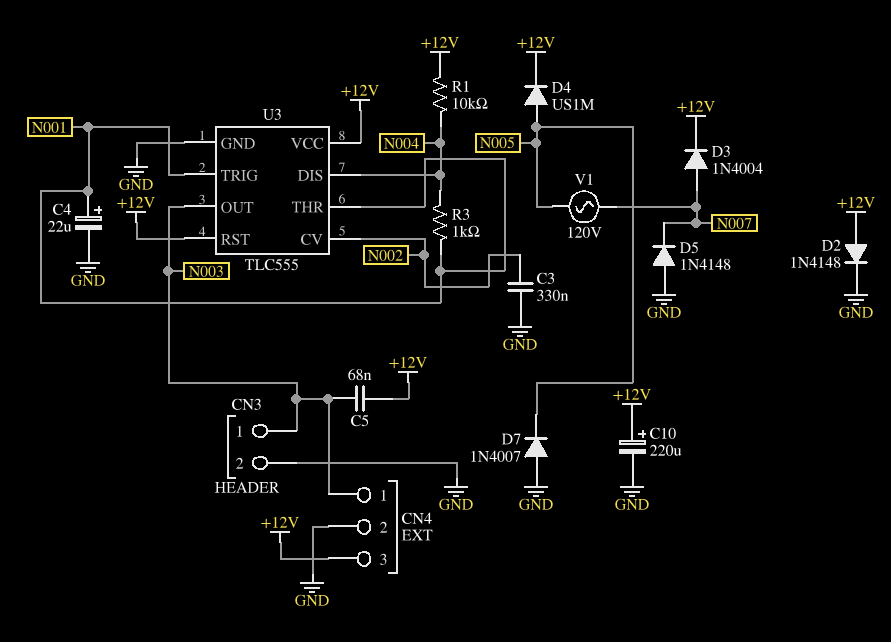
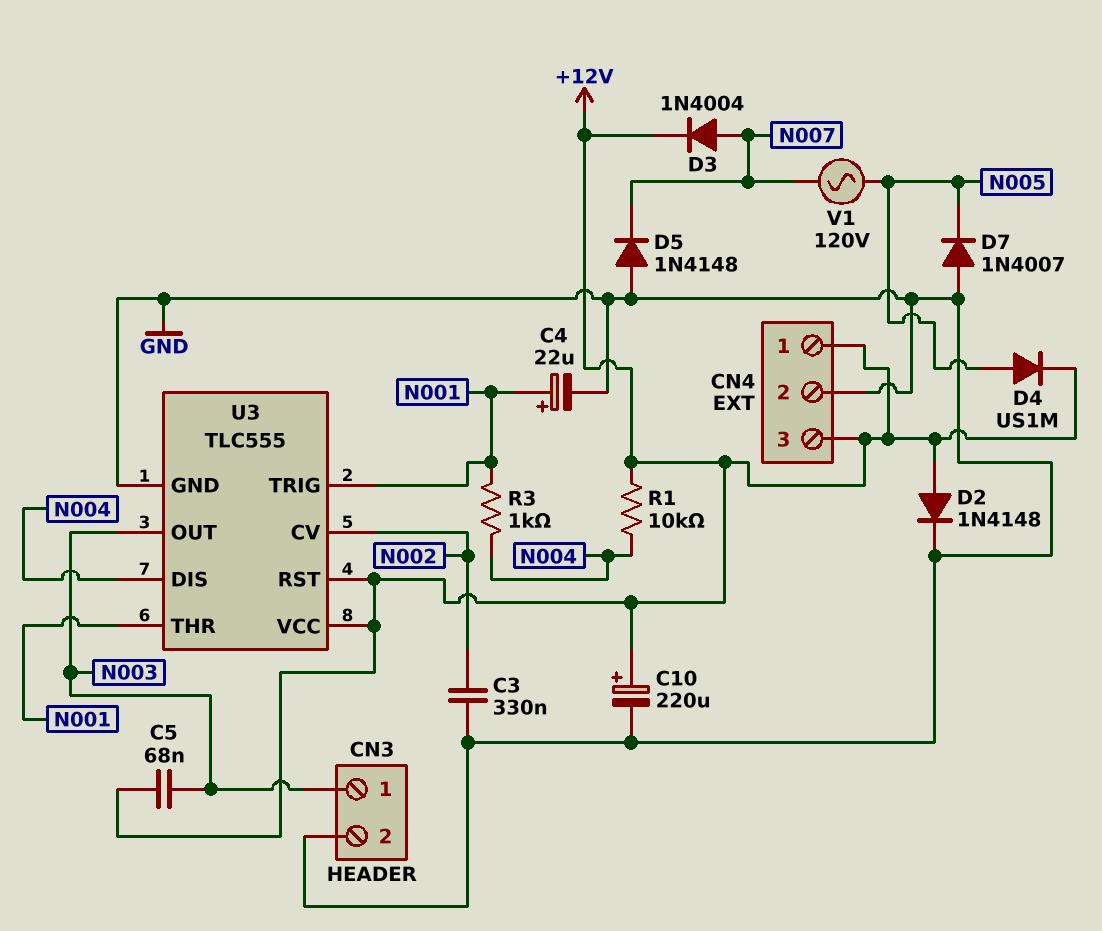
CN4 pin 1: N003 -> +12V

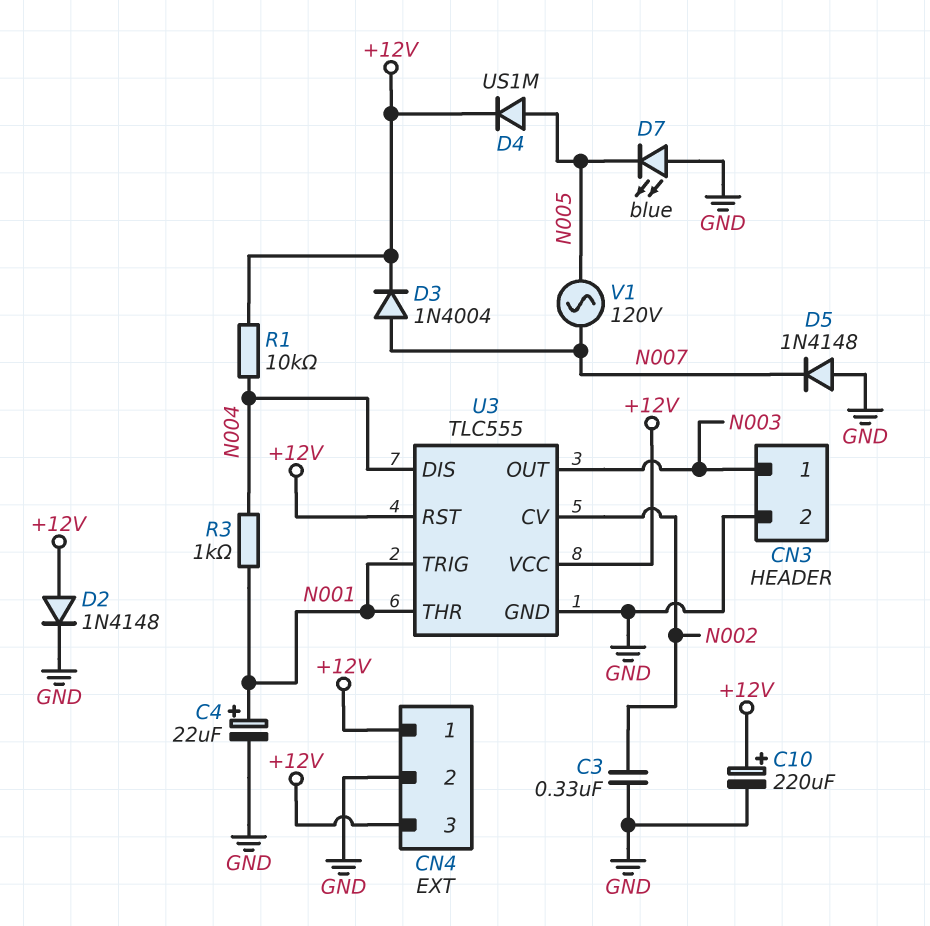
C5: 68nF (+12V, N003) -> none
D7: diode 1N4007 (A GND, K N005) -> LED blue (A GND, K N005)

